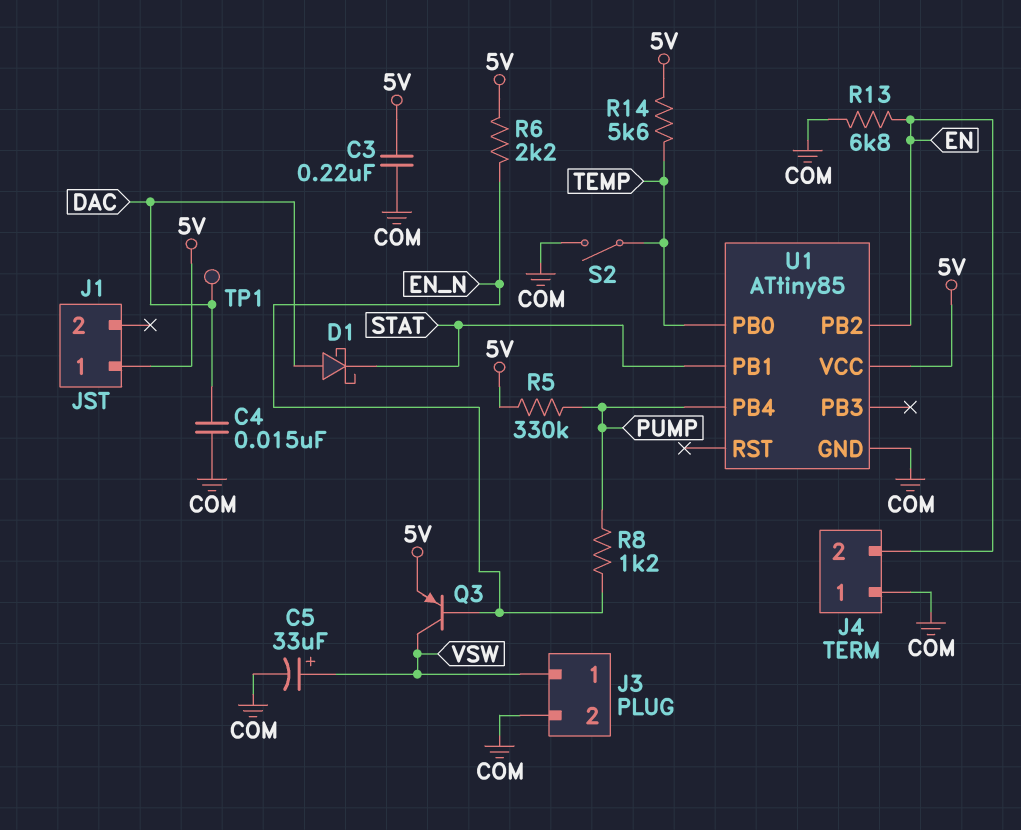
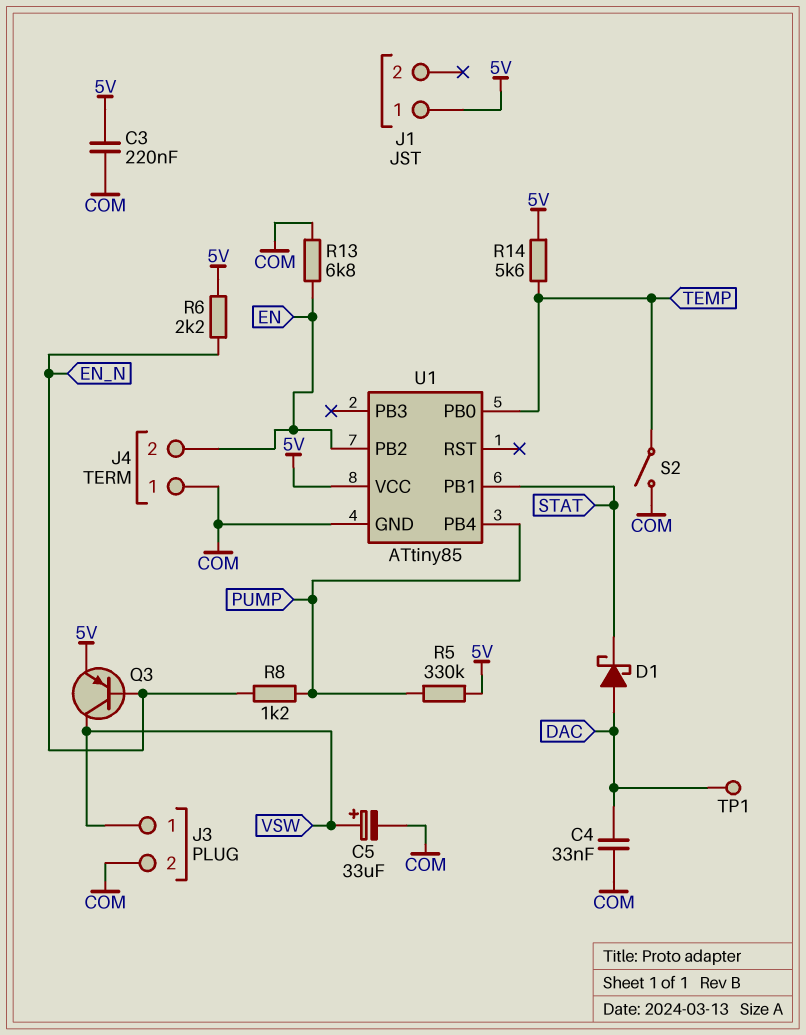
C4: 15nF (COM, DAC) -> 33nF (COM, DAC)

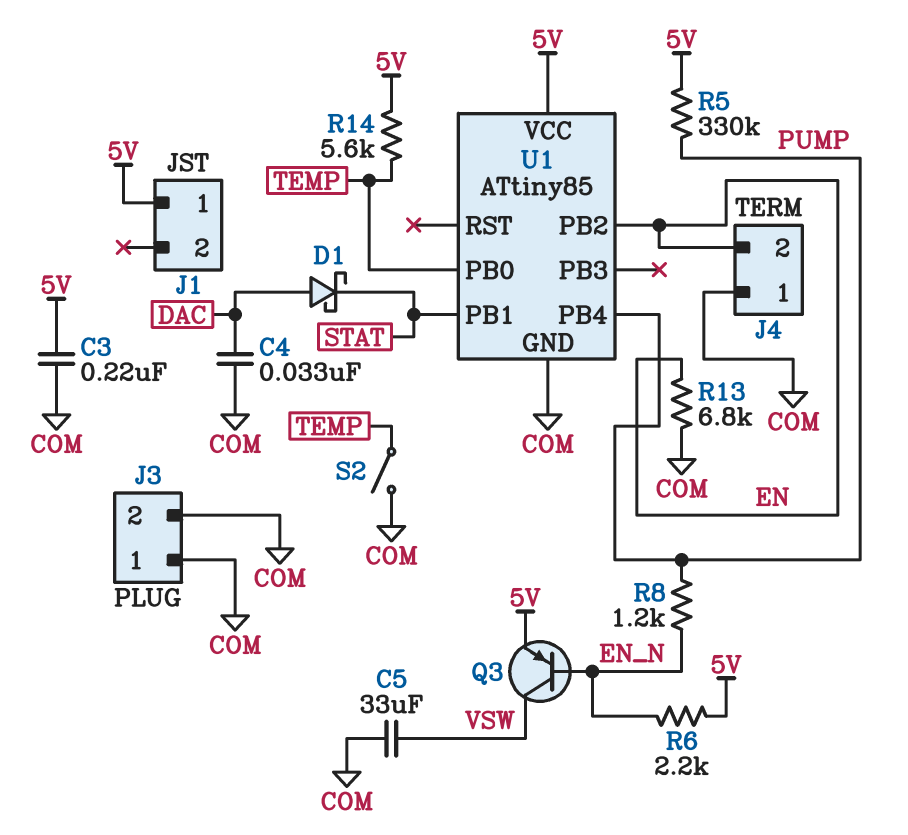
C5: 33uF (plus VSW, minus COM) -> 33uF (COM, VSW)
J3 pin 1: VSW -> COM
TP1: test point (DAC) -> none

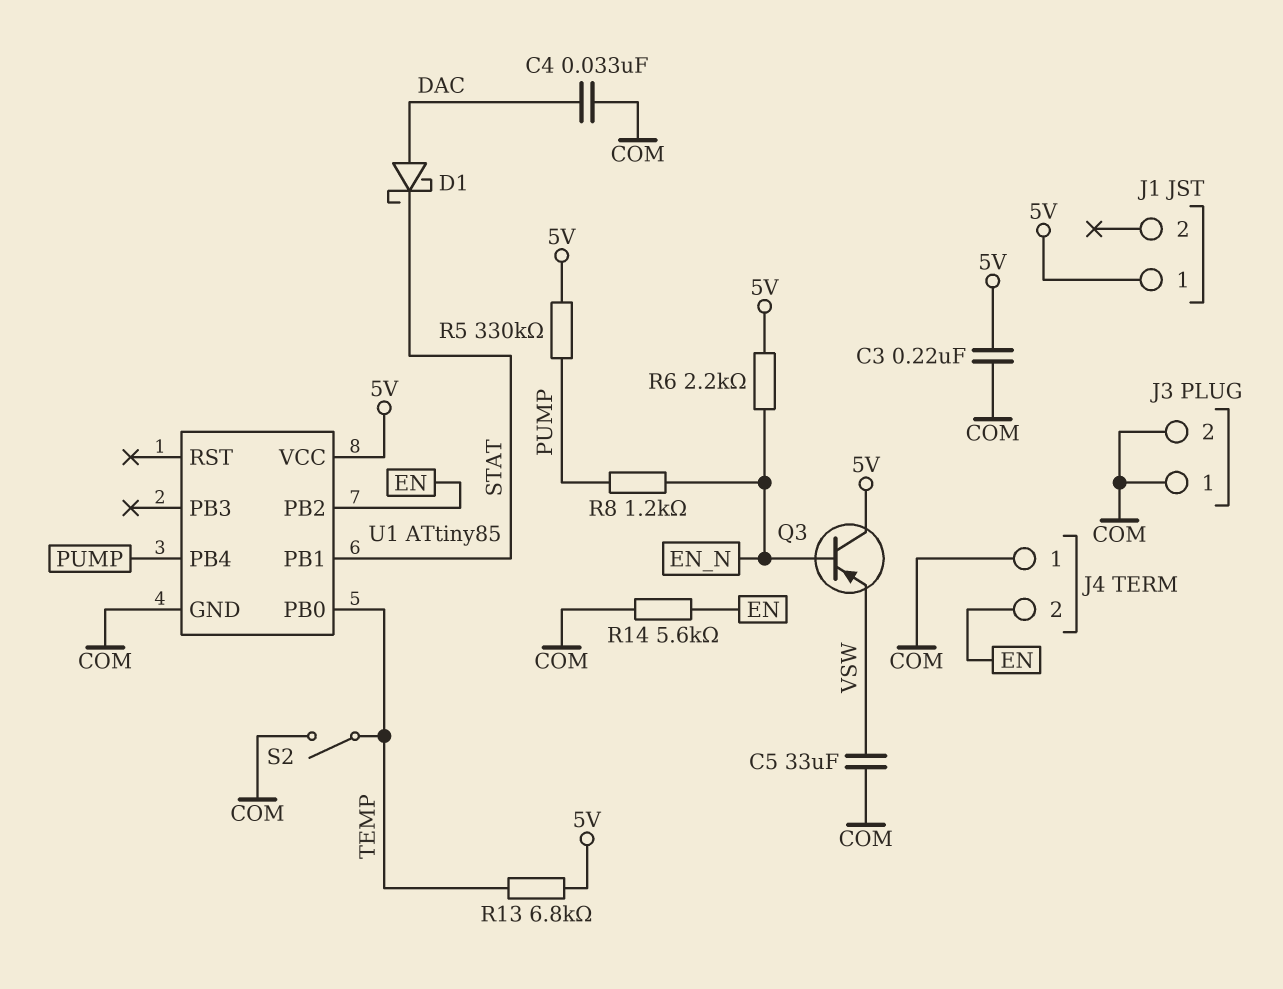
Q3: PNP (B EN_N, C VSW, E 5V) -> PNP (B EN_N, C 5V, E VSW)
R13: 6.8k (COM, EN) -> 6.8k (5V, TEMP)
R14: 5.6k (5V, TEMP) -> 5.6k (COM, EN)

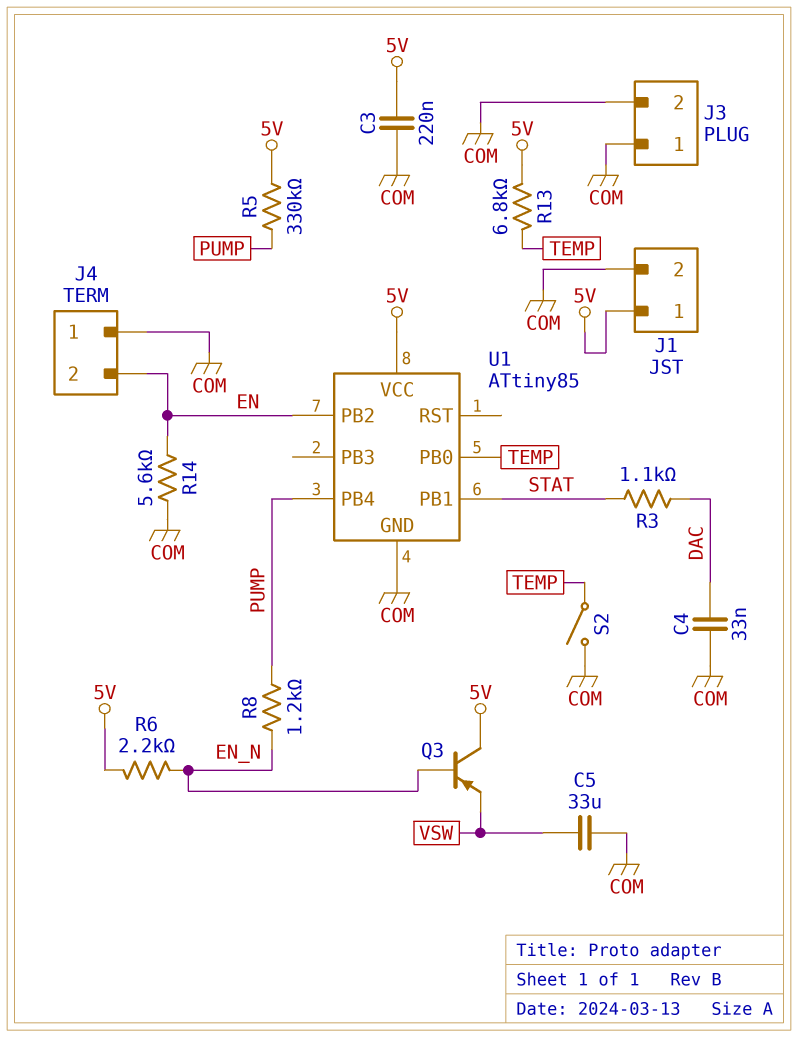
D1: schottky (A DAC, K STAT) -> none
J1 pin 2: none -> COM
R3: none -> 1.1k (DAC, STAT)

